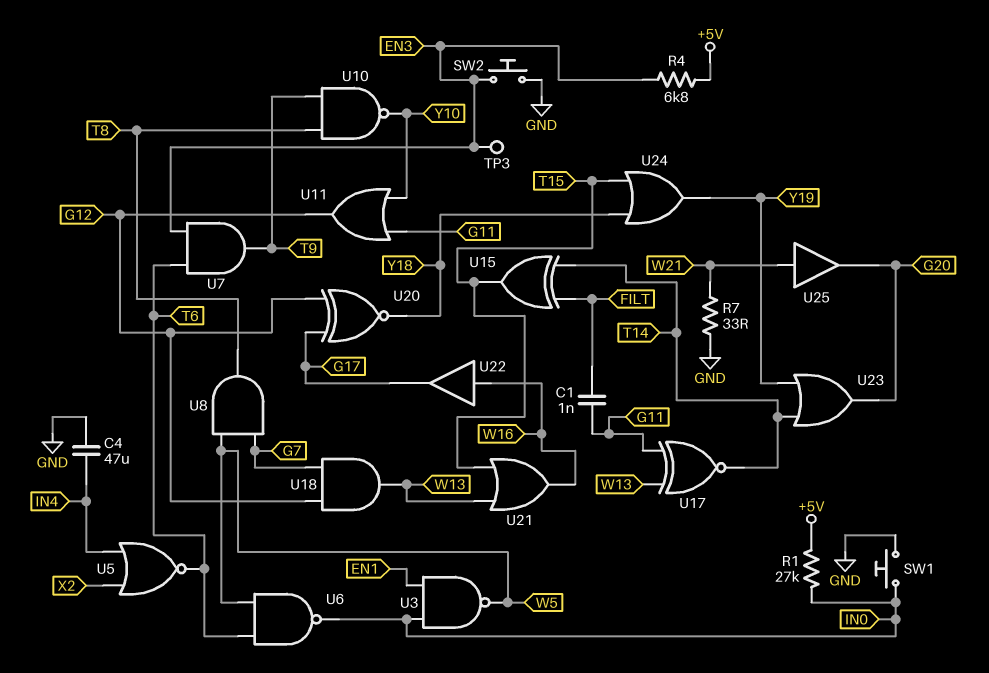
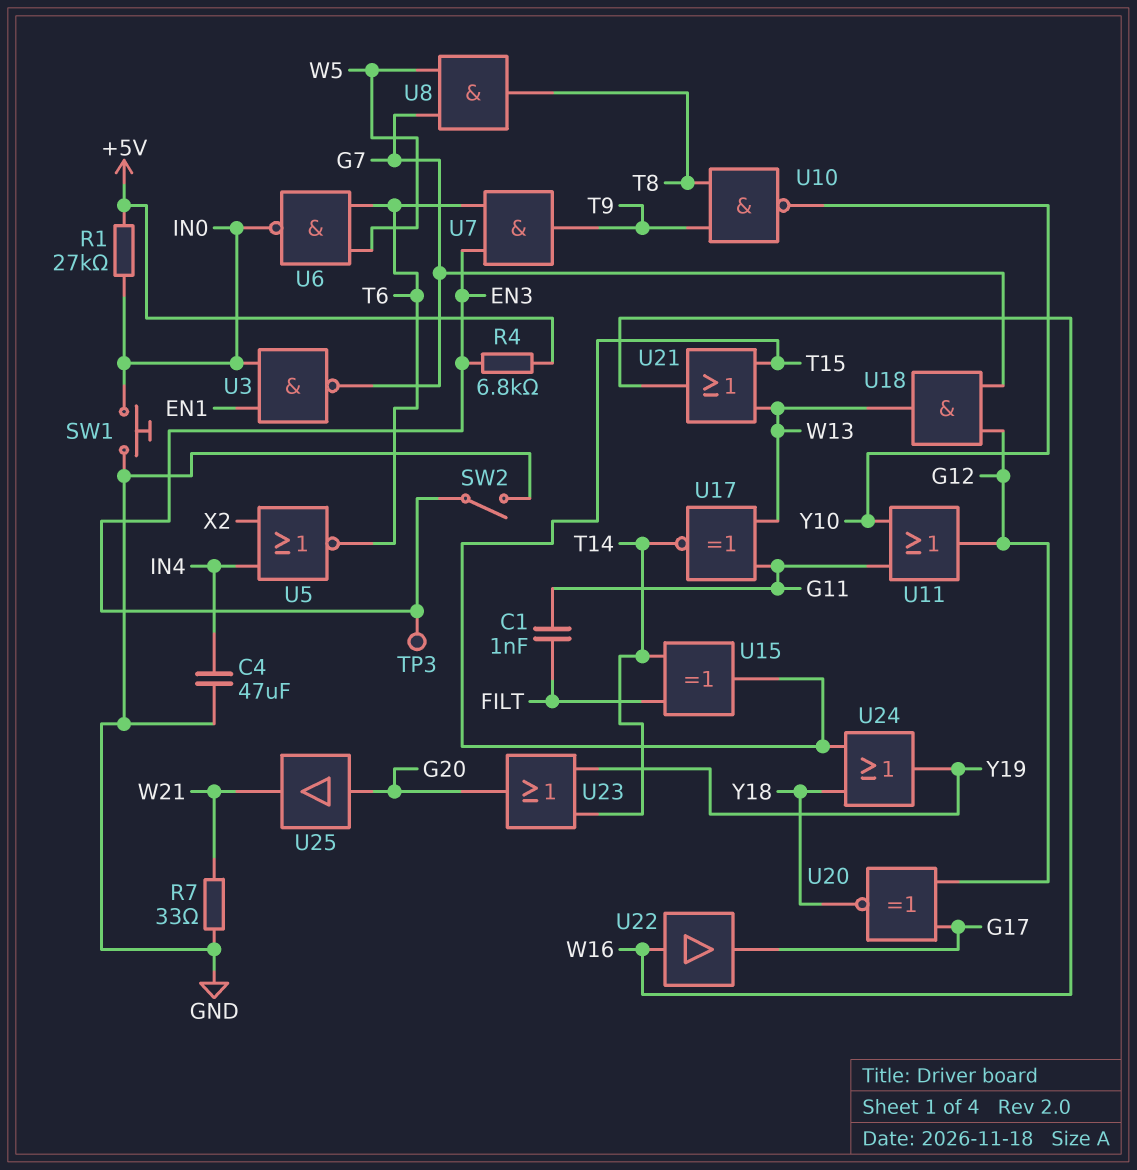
SW2: button (EN3, GND) -> switch (EN3, GND)
U3: NAND (in EN1, in IN0, out W5) -> NAND (in EN1, in IN0, out G7)
U25: buffer (in W21, out G20) -> buffer (in G20, out W21)

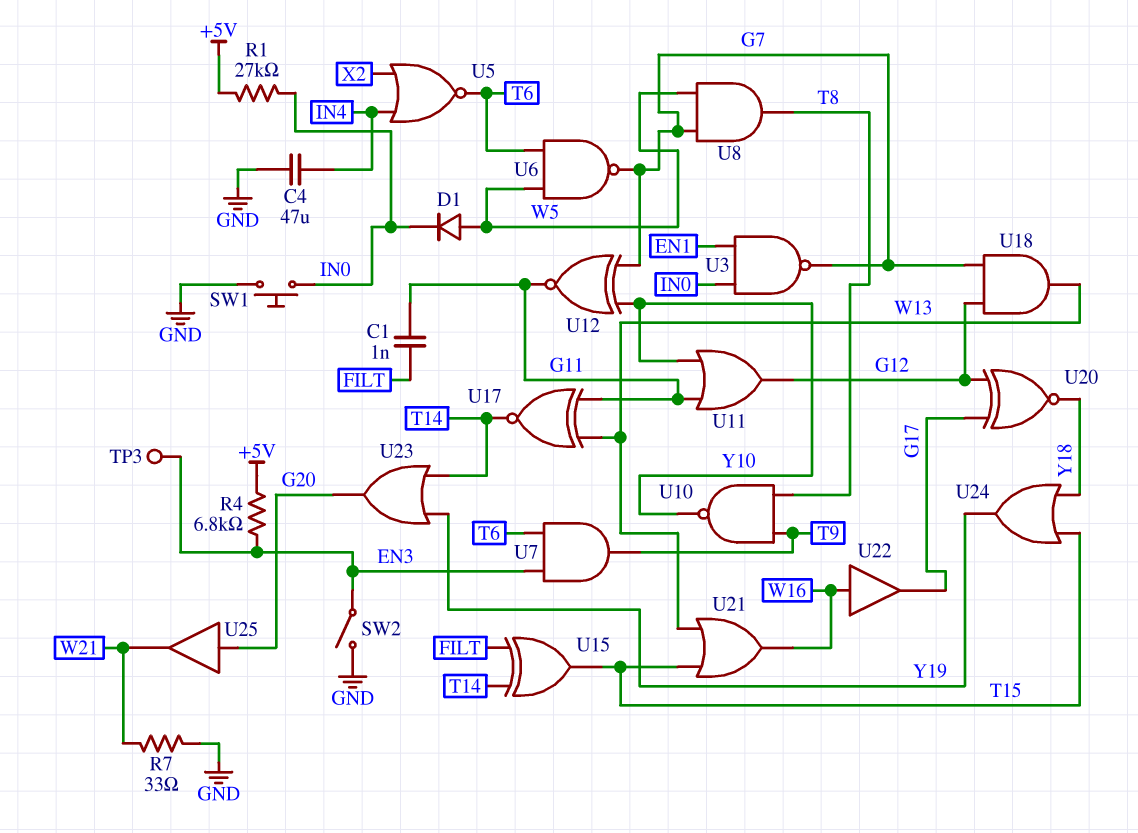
D1: none -> diode (A W5, K IN0)
U6: NAND (in T6, in W5, out IN0) -> NAND (in T6, in W5, out G7)
U12: none -> XNOR (in G7, in Y10, out G11)

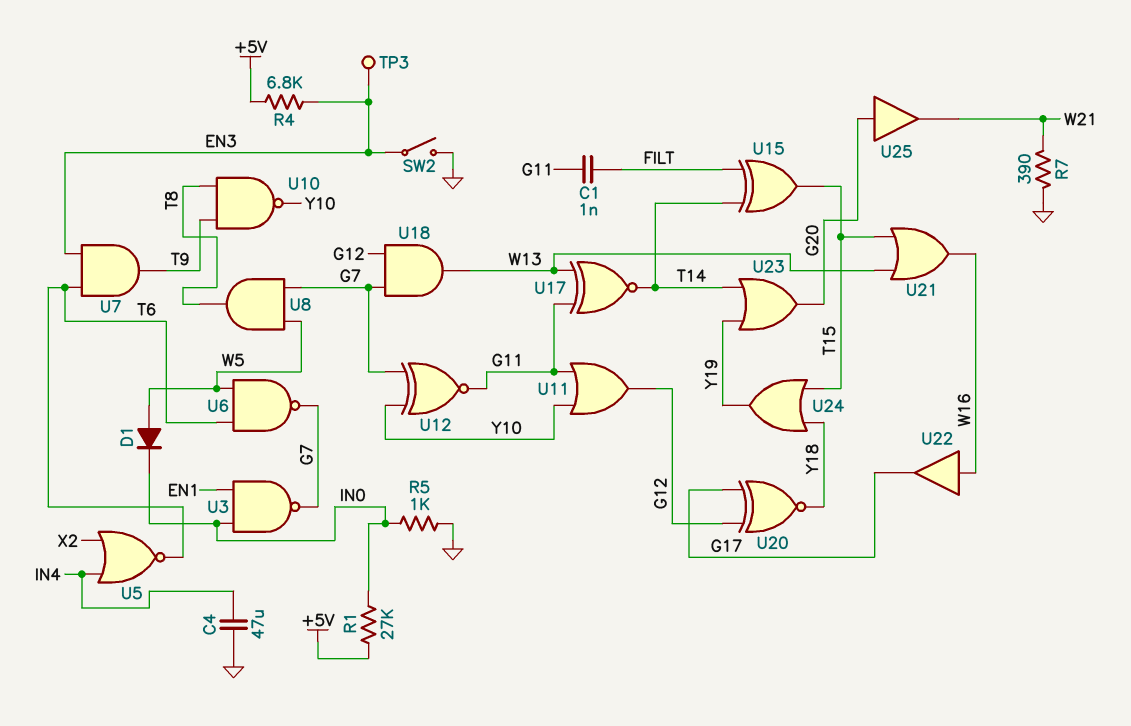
R5: none -> 1k (GND, IN0)
R7: 33 (GND, W21) -> 390 (GND, W21)
SW1: button (GND, IN0) -> none

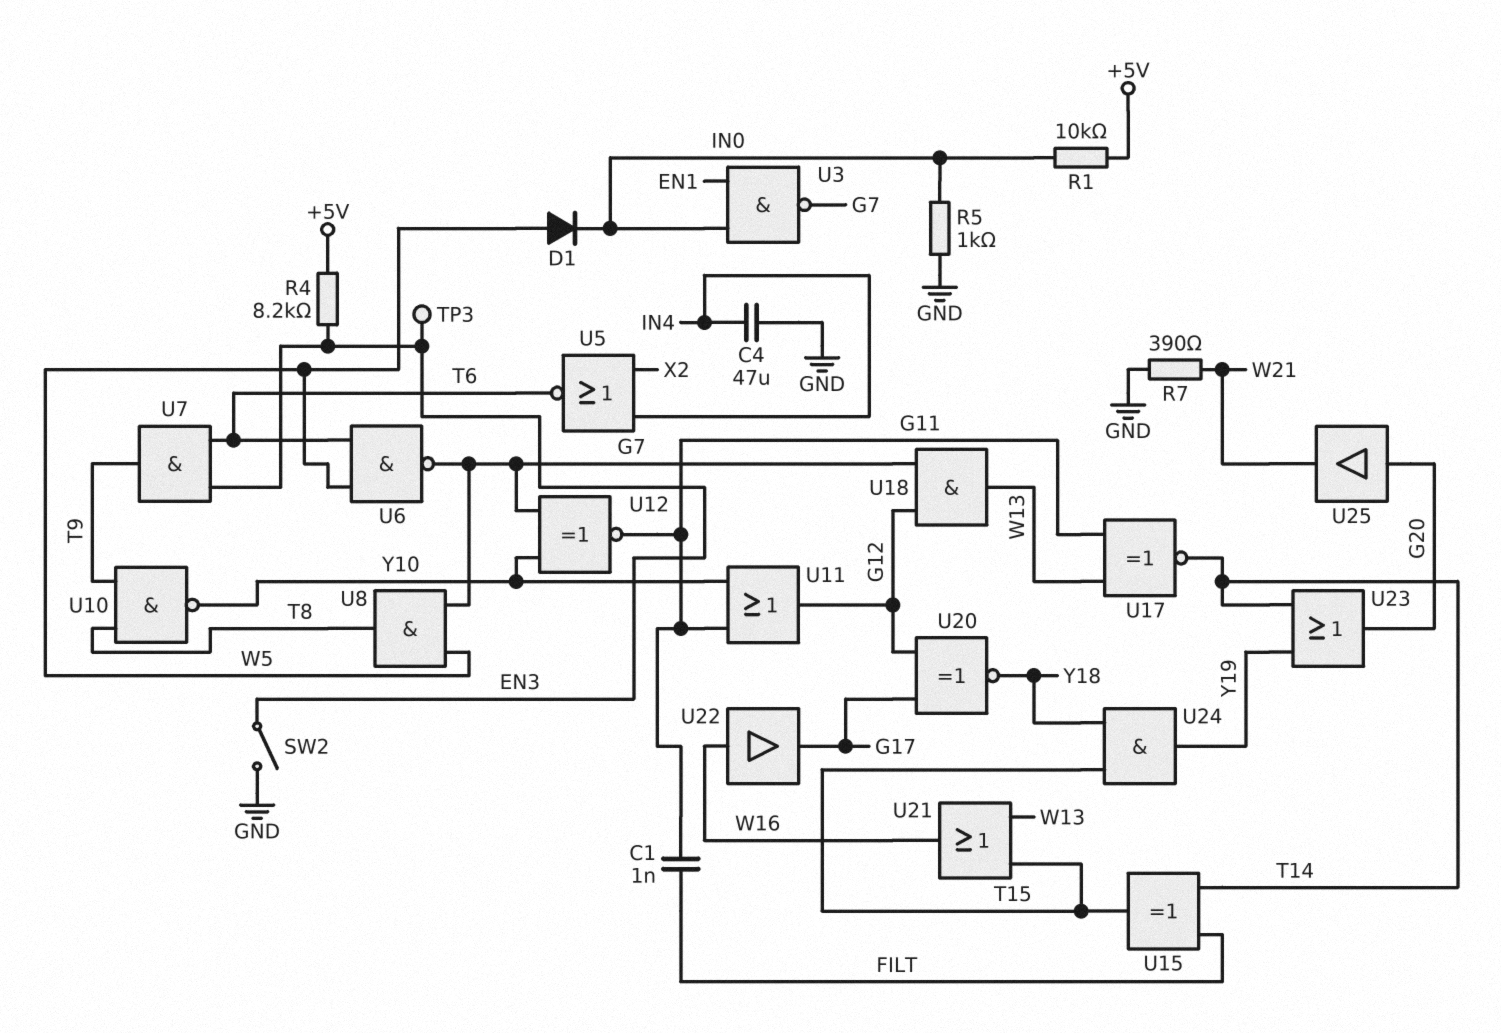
R1: 27k (+5V, IN0) -> 10k (+5V, IN0)
R4: 6.8k (+5V, EN3) -> 8.2k (+5V, EN3)
U24: OR (in T15, in Y18, out Y19) -> AND (in T15, in Y18, out Y19)

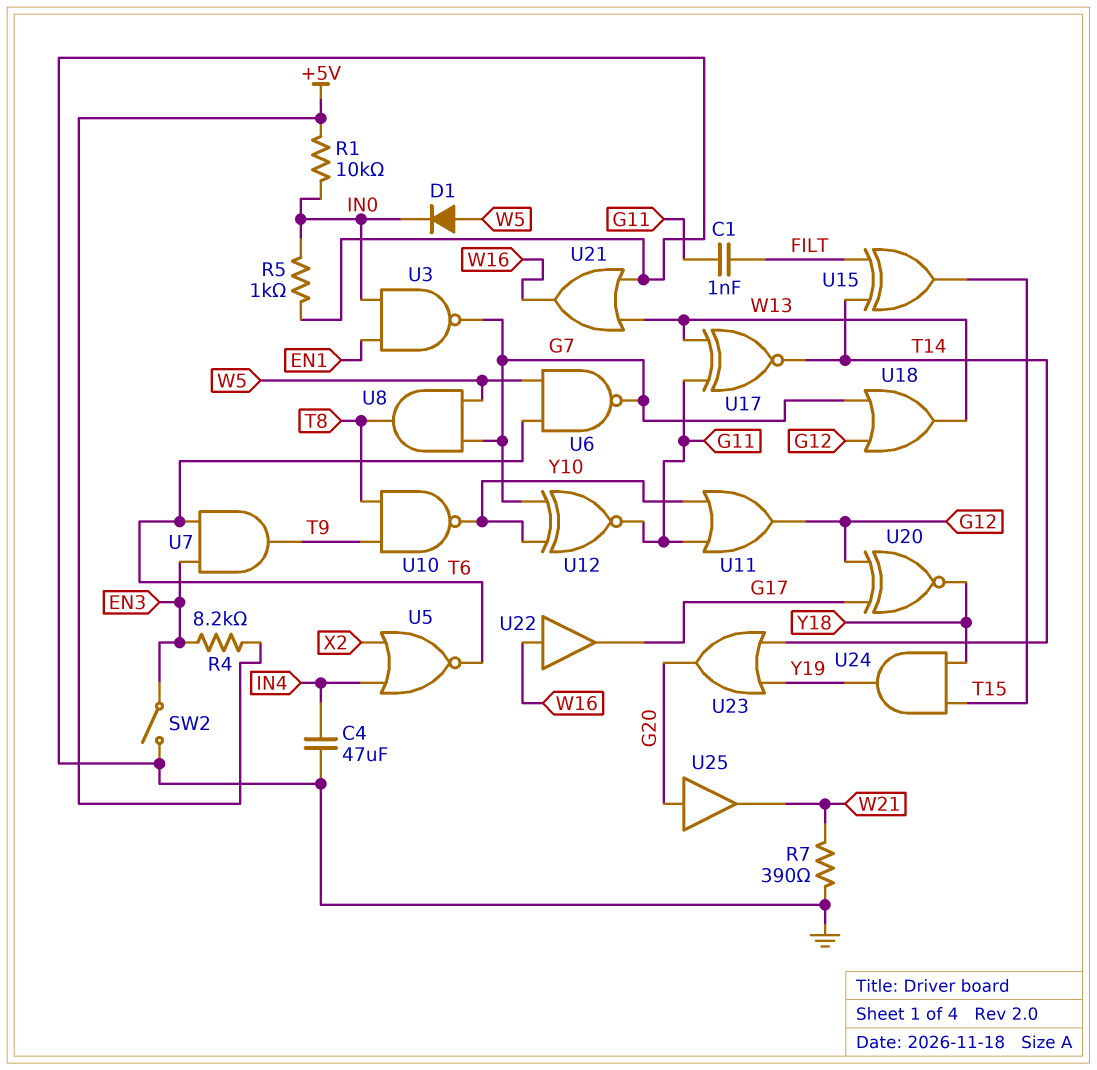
TP3: test point (EN3) -> none
U18: AND (in G7, in G12, out W13) -> OR (in G7, in G12, out W13)
U21: OR (in T15, in W13, out W16) -> OR (in GND, in W13, out W16)

